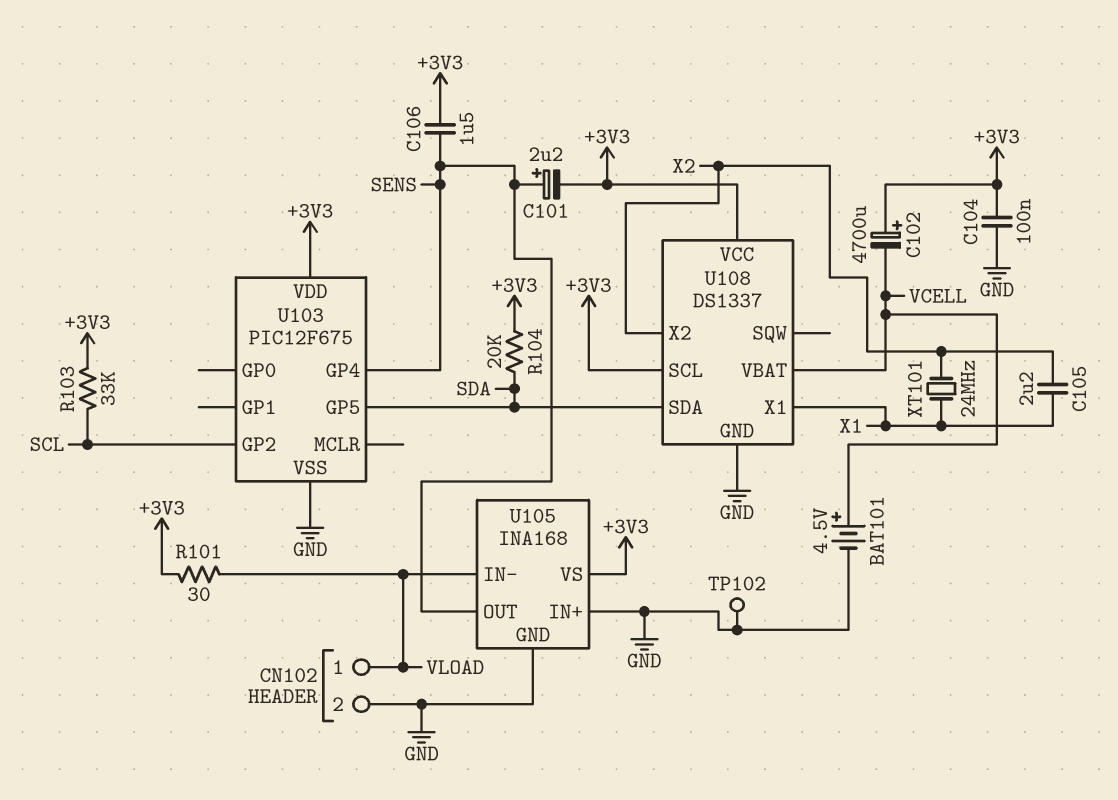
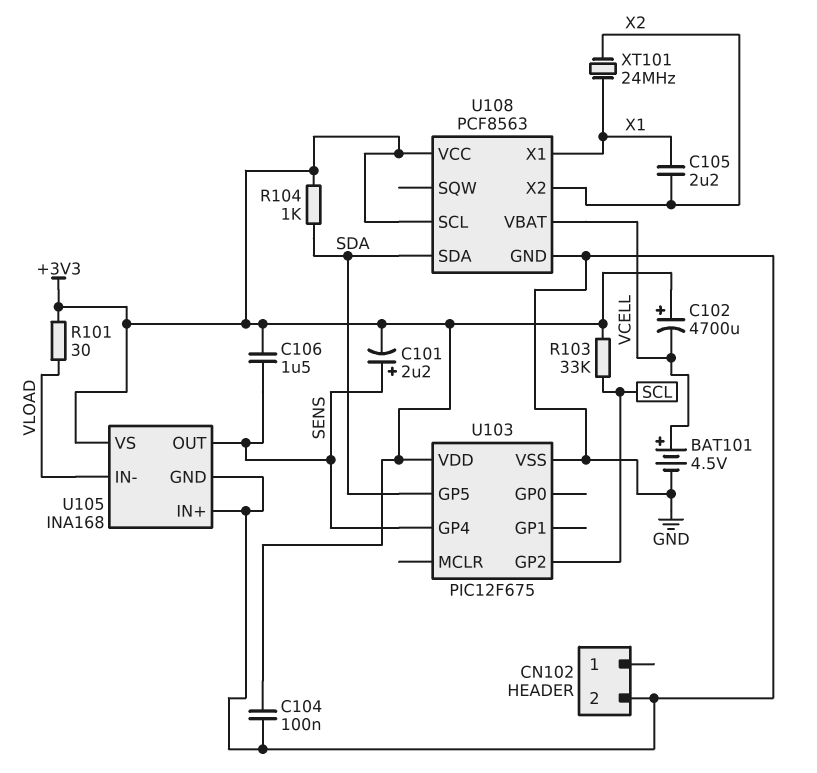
CN102 pin 1: VLOAD -> none
R104: 20k (+3V3, SDA) -> 1k (+3V3, SDA)
TP102: test point (GND) -> none
U108: DS1337 -> PCF8563

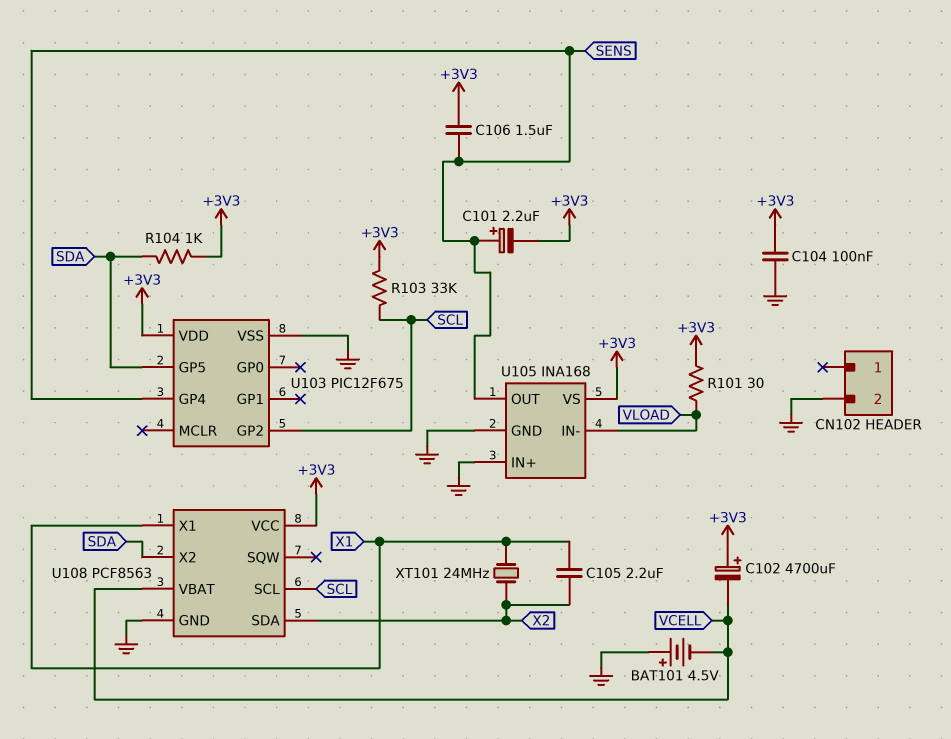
BAT101: 4.5V (plus VCELL, minus GND) -> 4.5V (plus GND, minus VCELL)
U108 pin SCL: +3V3 -> SCL
U108 pin SDA: SDA -> X2
U108 pin X2: X2 -> SDA

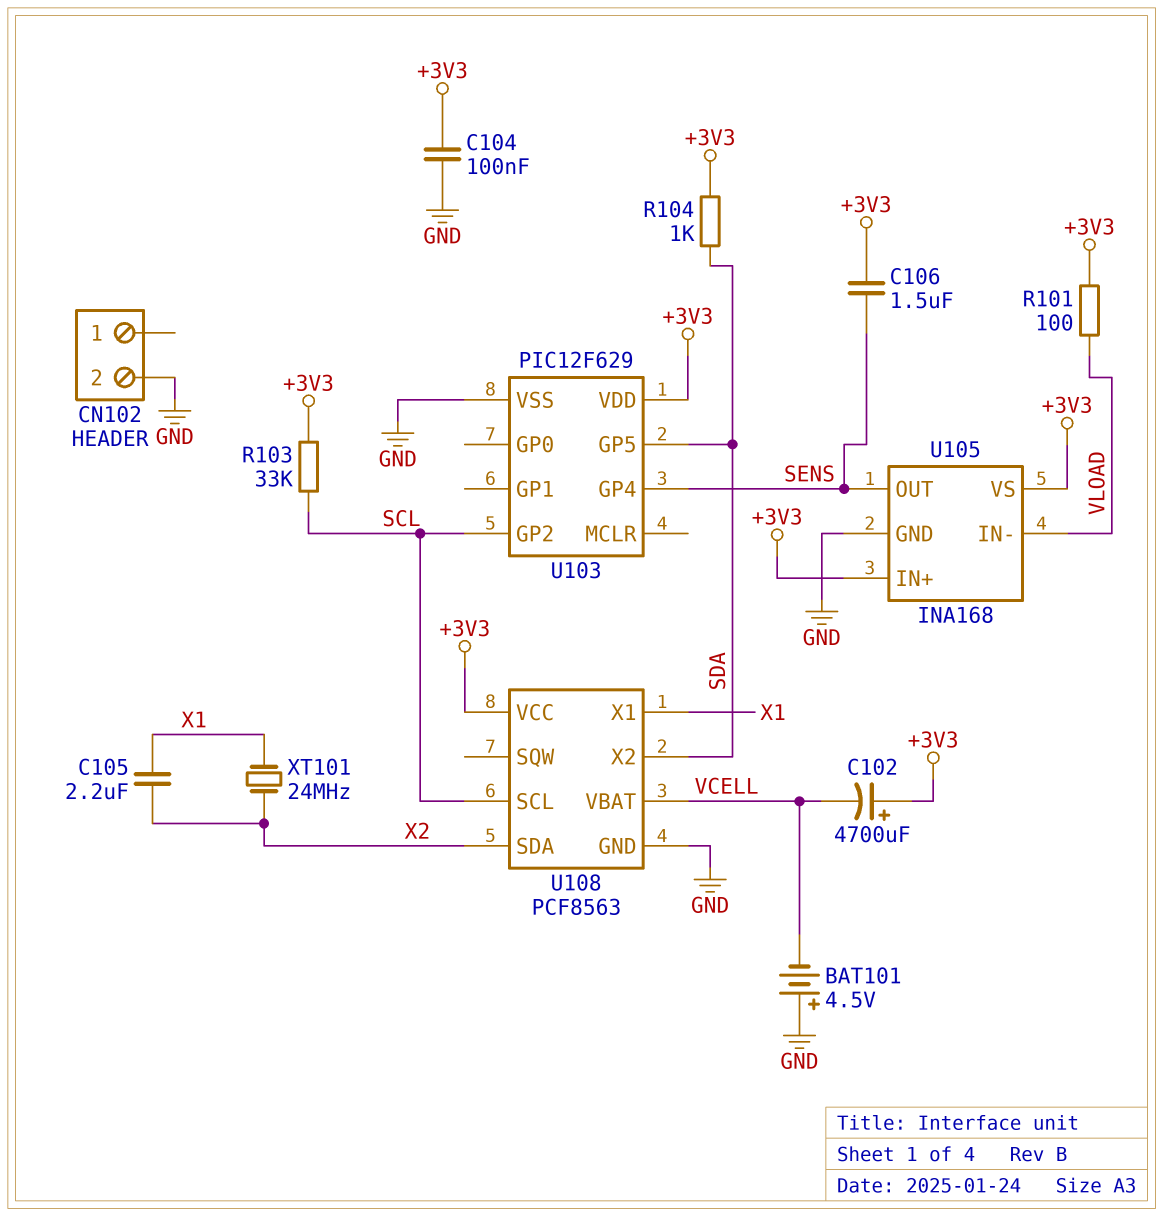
C101: 2.2uF (plus SENS, minus +3V3) -> none
R101: 30 (+3V3, VLOAD) -> 100 (+3V3, VLOAD)
U103: PIC12F675 -> PIC12F629
U105 pin IN+: GND -> +3V3

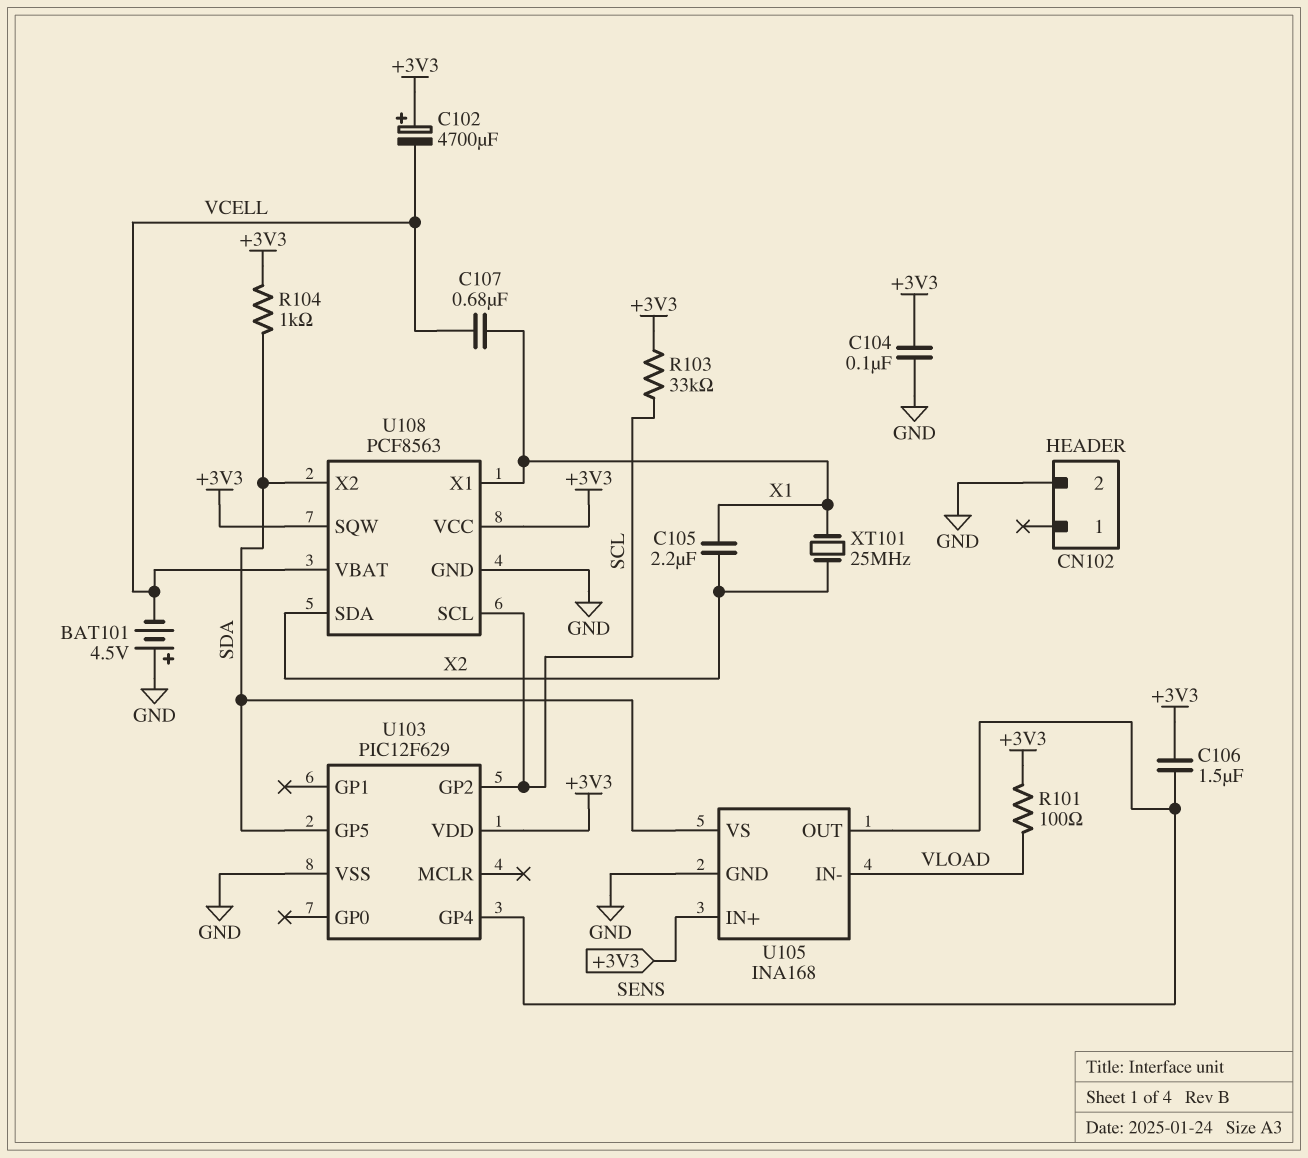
C107: none -> 680nF (VCELL, X1)
U105 pin VS: +3V3 -> SDA
U108 pin SQW: none -> +3V3
XT101: 24MHz (X1, X2) -> 25MHz (X1, X2)

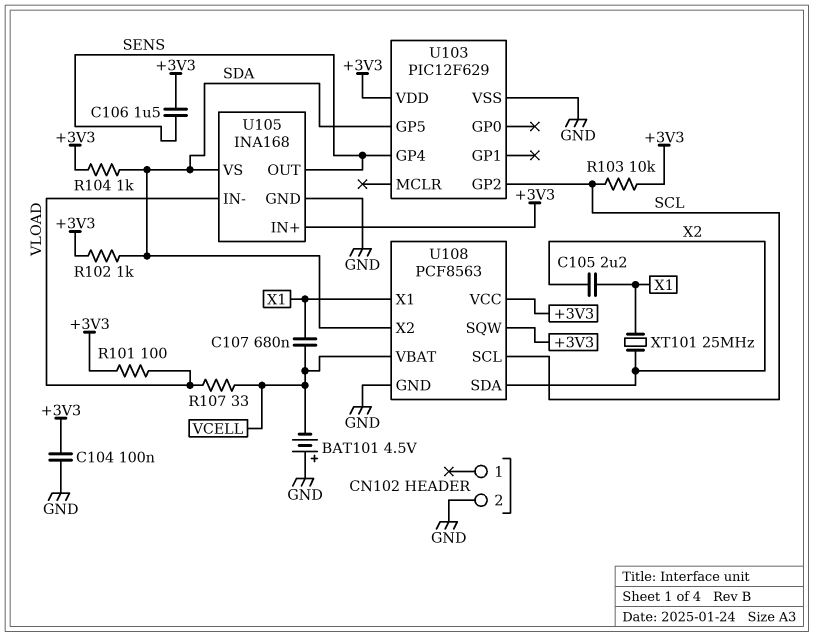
C102: 4700uF (plus +3V3, minus VCELL) -> none
R102: none -> 1k (+3V3, SDA)
R103: 33k (+3V3, SCL) -> 10k (+3V3, SCL)
R107: none -> 33 (VCELL, VLOAD)

